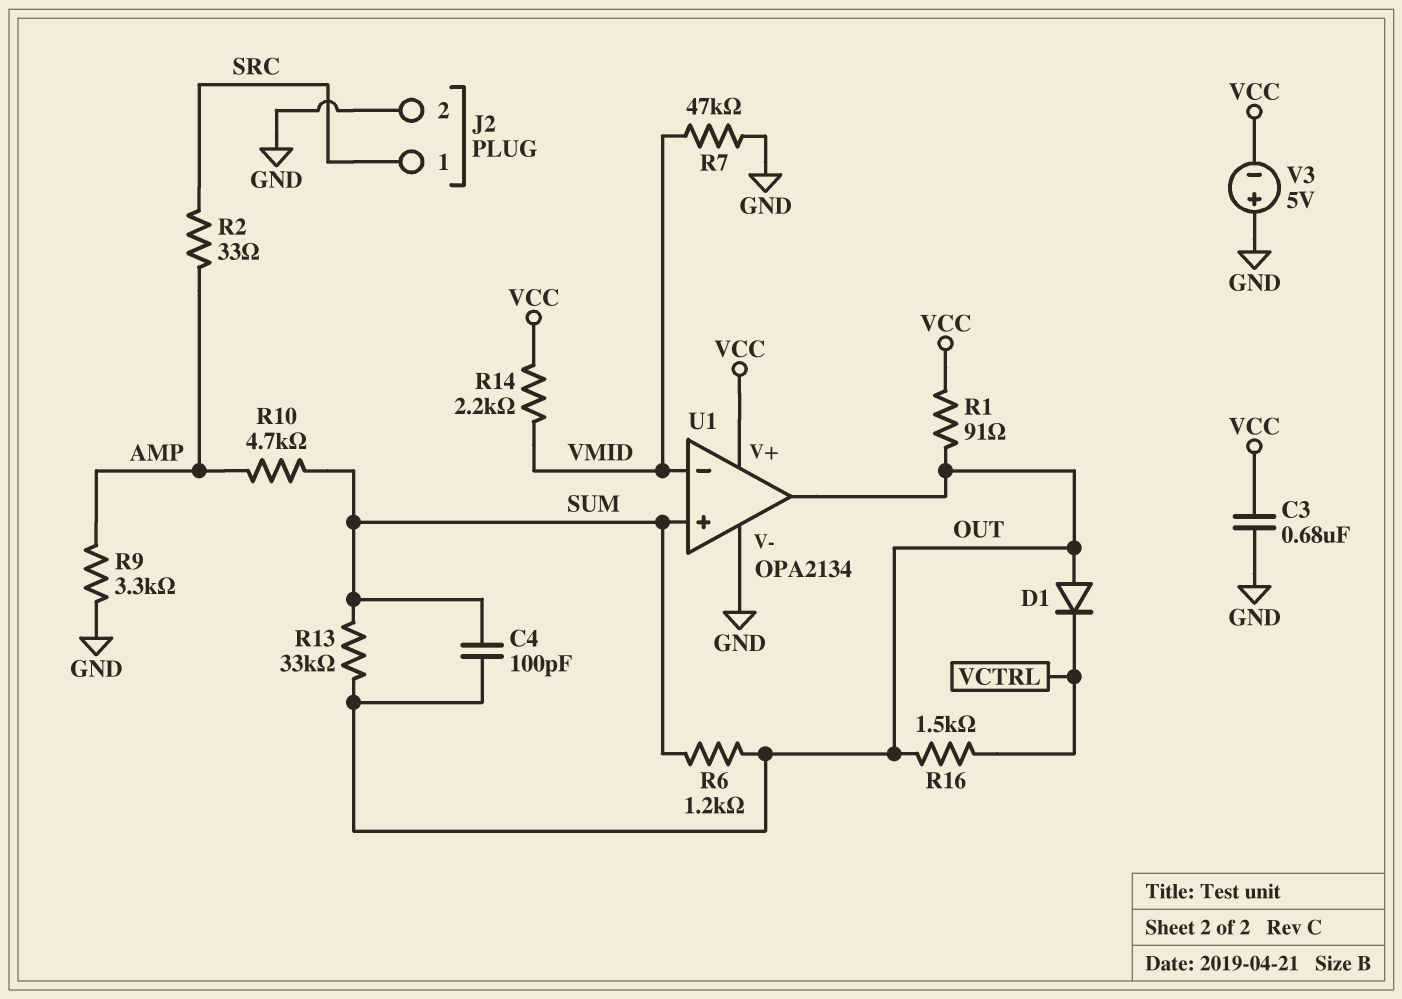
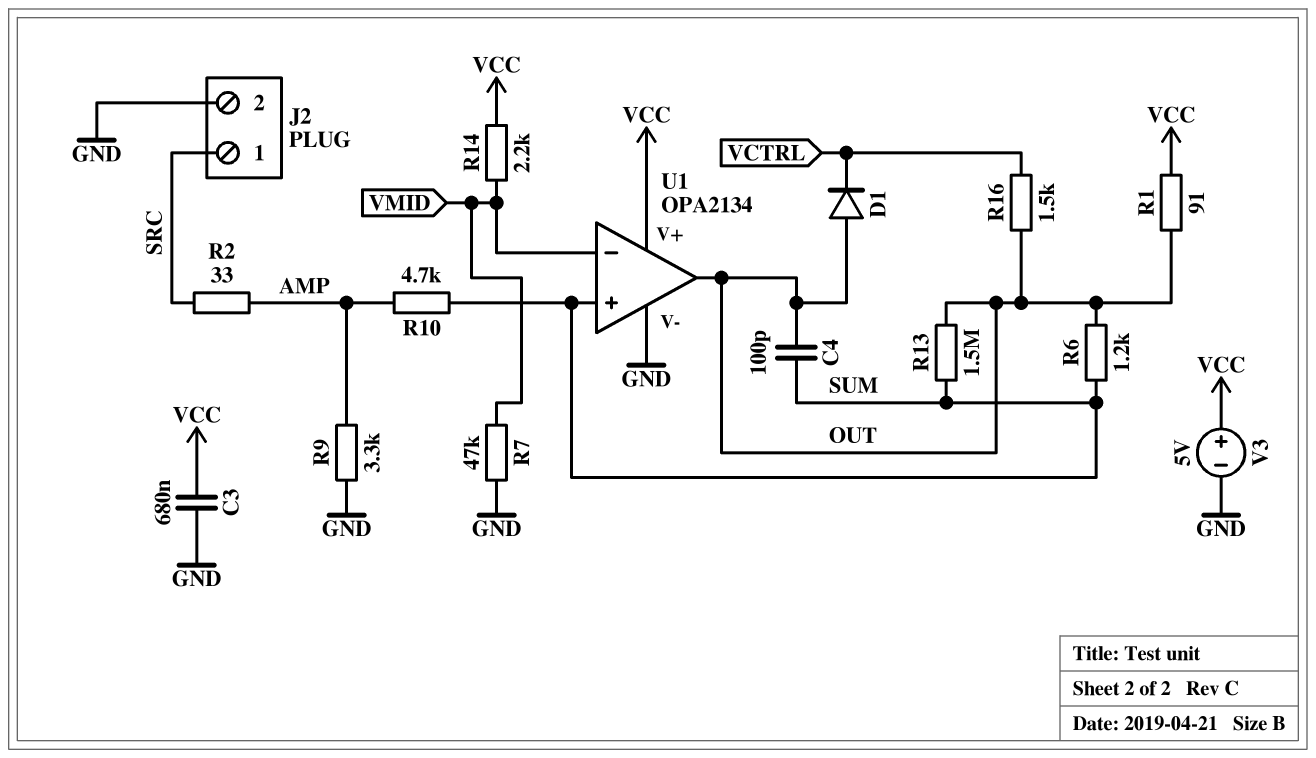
R13: 33k (OUT, SUM) -> 1.5M (OUT, SUM)
V3: 5V (plus GND, minus VCC) -> 5V (plus VCC, minus GND)

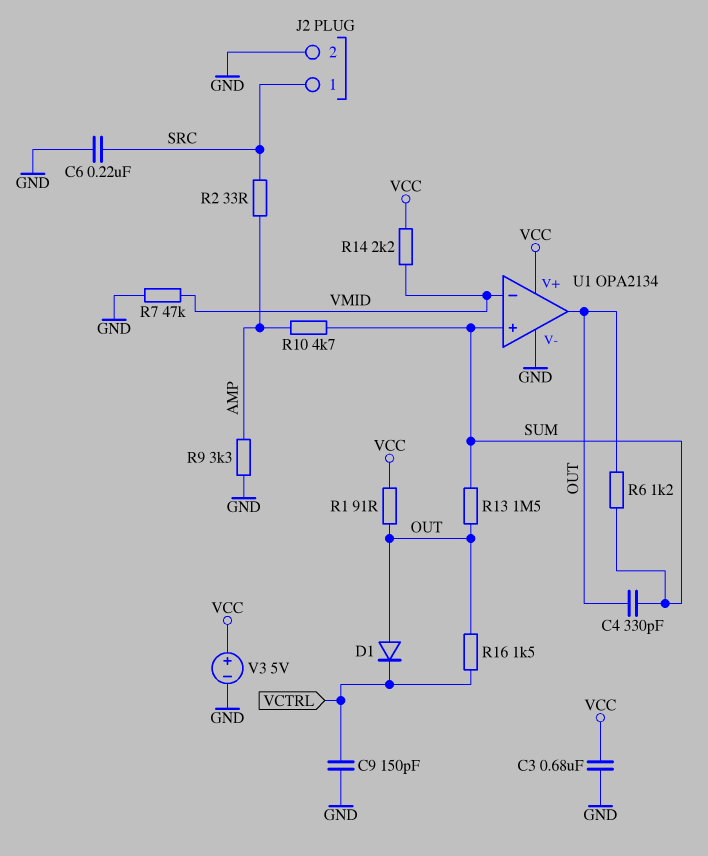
C4: 100pF (OUT, SUM) -> 330pF (OUT, SUM)
C6: none -> 220nF (GND, SRC)
C9: none -> 150pF (GND, VCTRL)

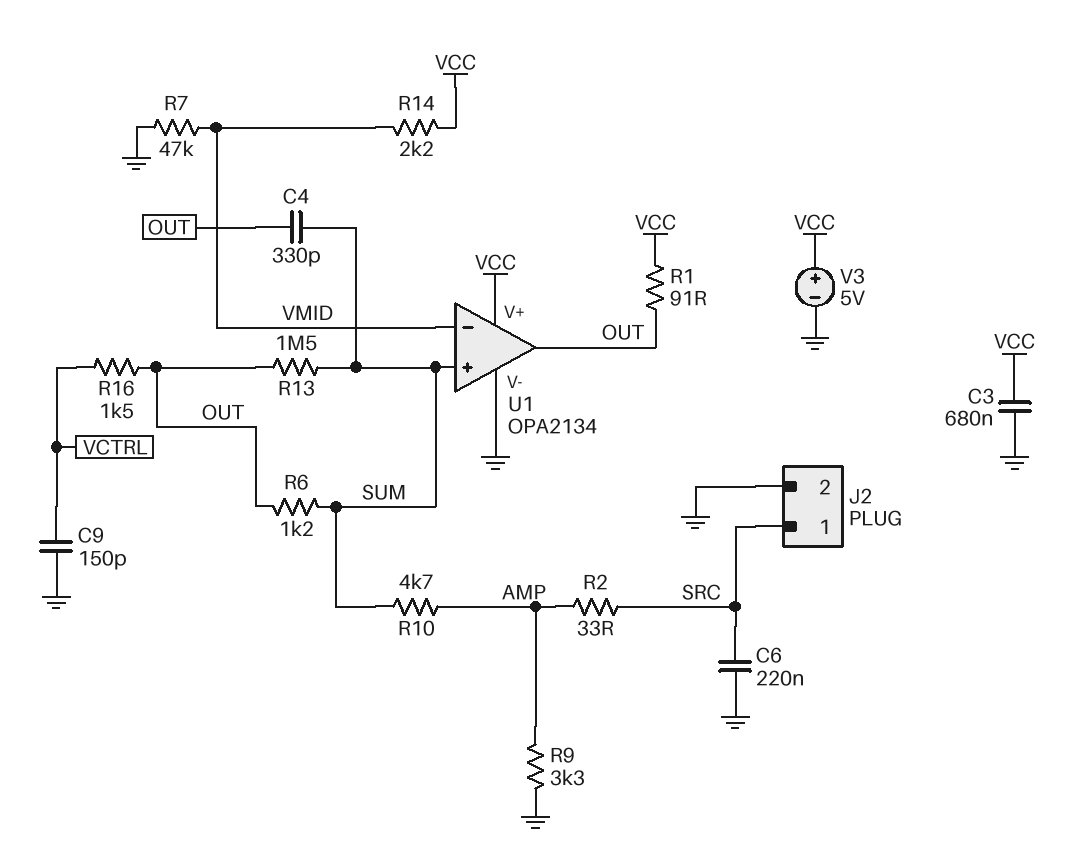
D1: diode (A OUT, K VCTRL) -> none

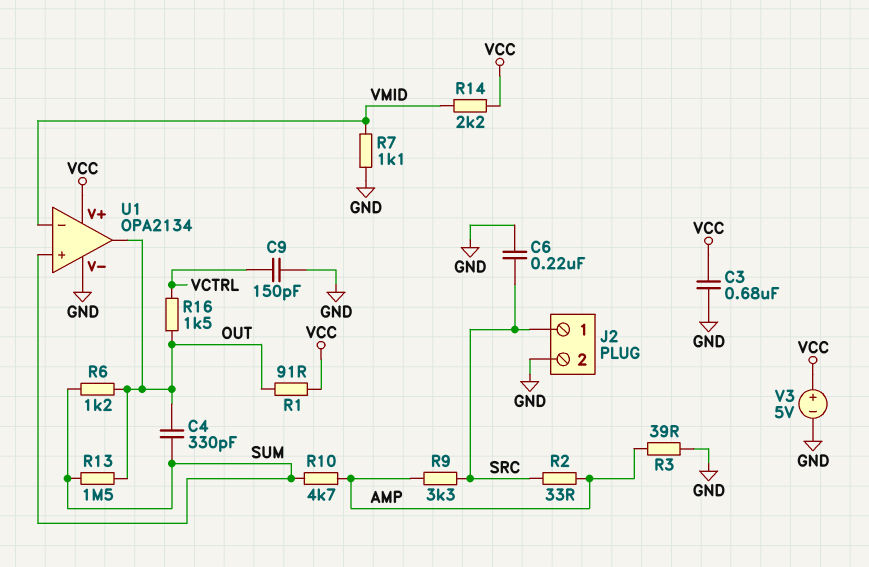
R3: none -> 39 (AMP, GND)
R7: 47k (GND, VMID) -> 1.1k (GND, VMID)
R9: 3.3k (AMP, GND) -> 3.3k (AMP, SRC)

